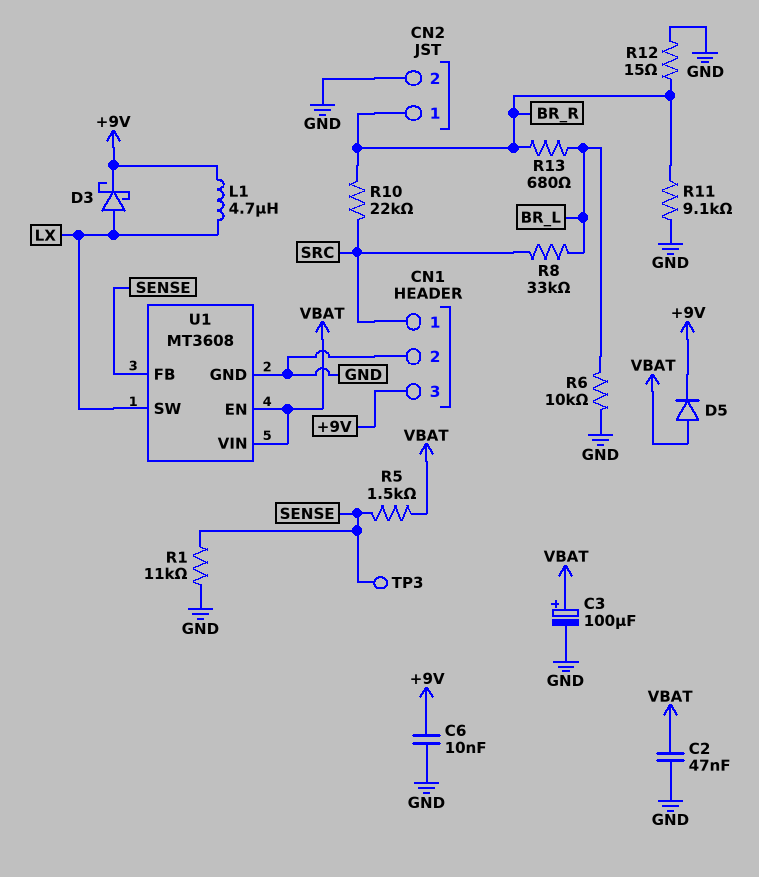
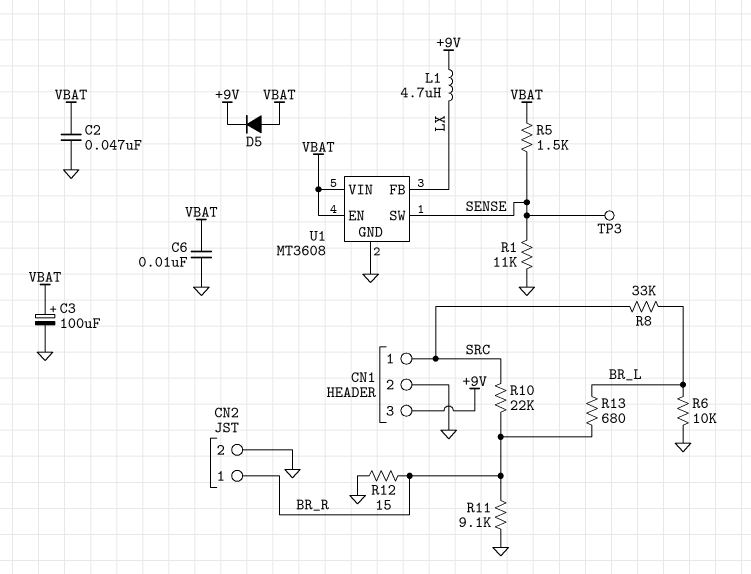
C6: 10nF (+9V, GND) -> 10nF (GND, VBAT)
D3: schottky (A LX, K +9V) -> none
U1 pin FB: SENSE -> LX
U1 pin SW: LX -> SENSE

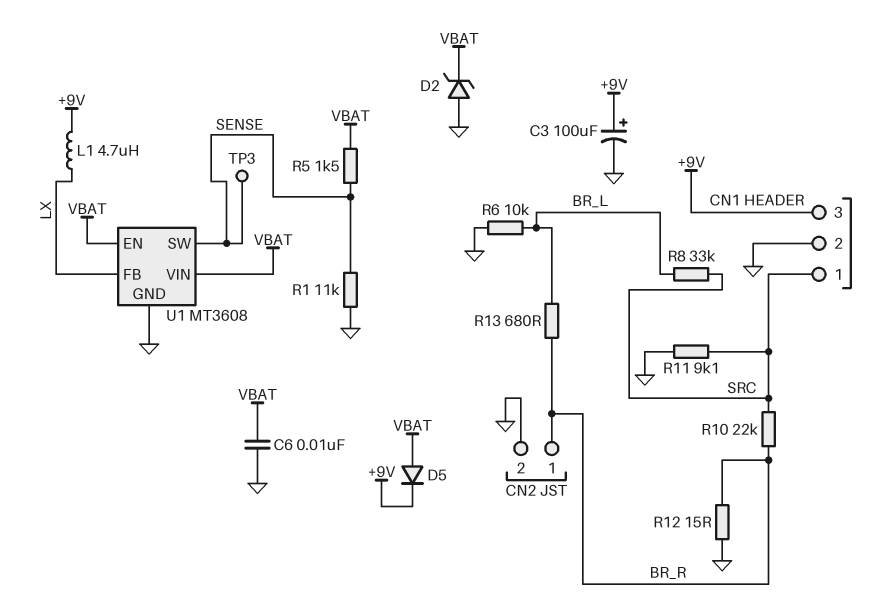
C2: 47nF (GND, VBAT) -> none
C3: 100uF (plus VBAT, minus GND) -> 100uF (plus +9V, minus GND)
D2: none -> zener (A GND, K VBAT)
R11: 9.1k (BR_R, GND) -> 9.1k (GND, SRC)

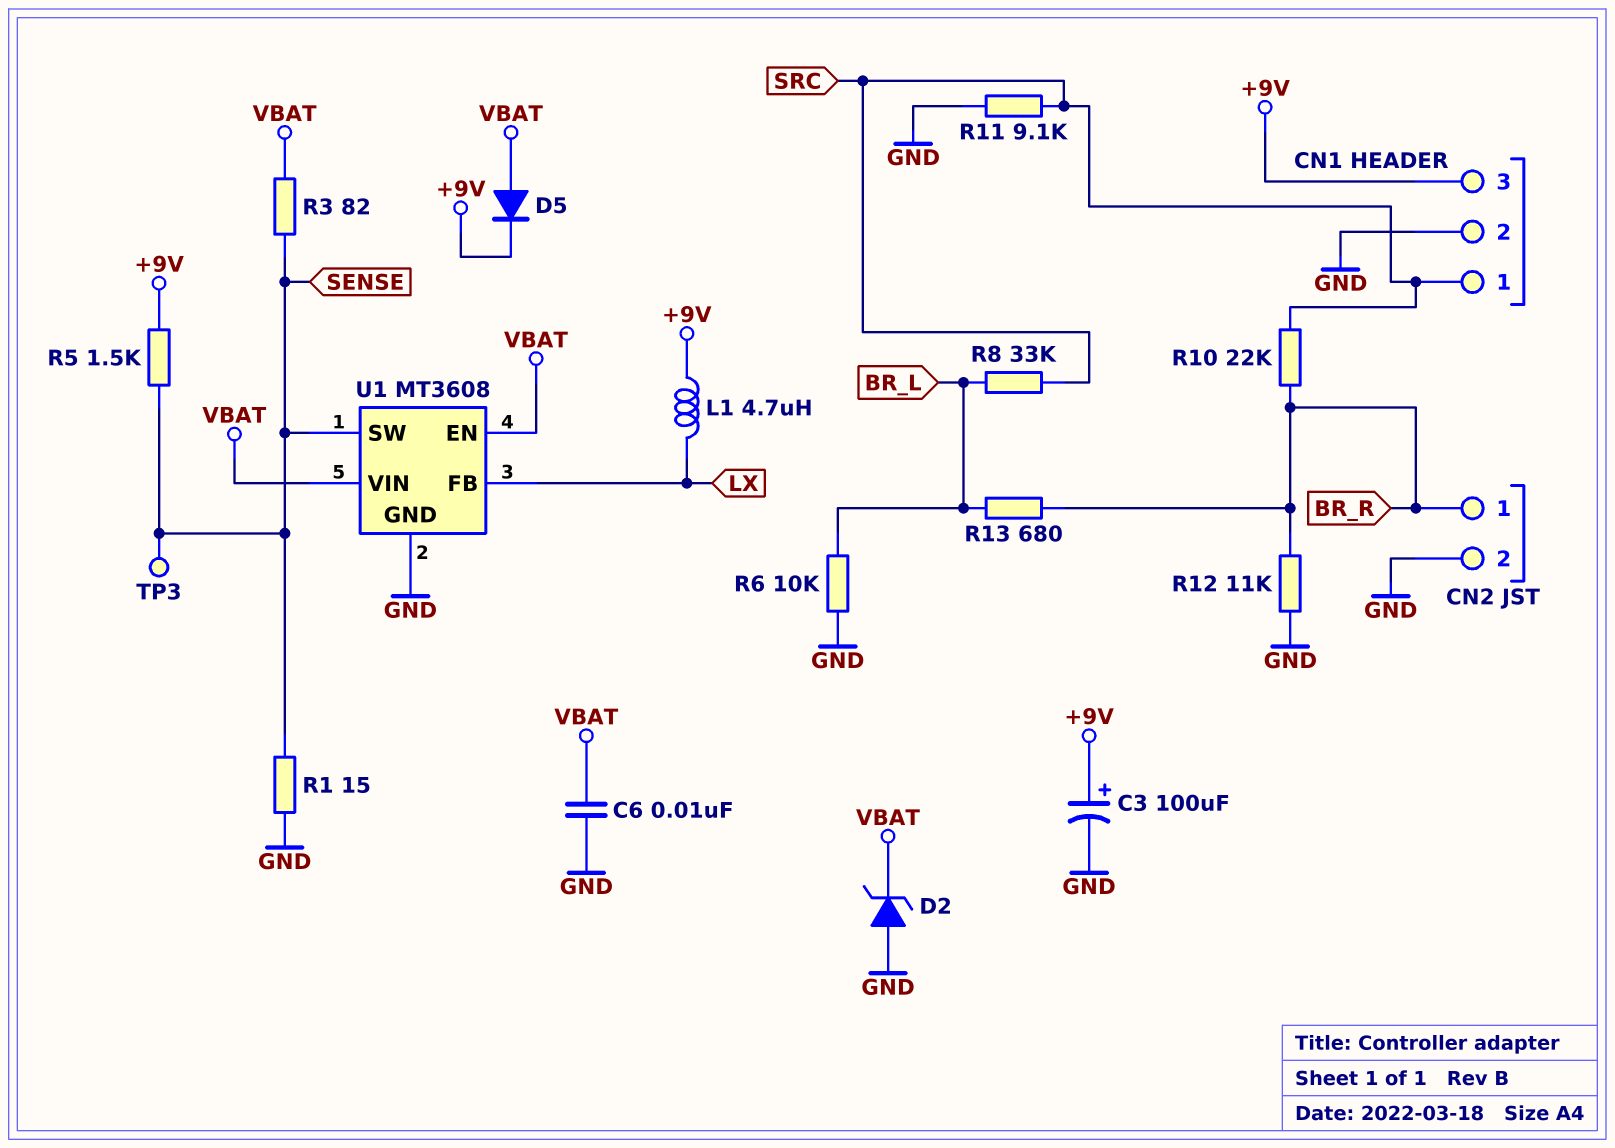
R1: 11k (GND, SENSE) -> 15 (GND, SENSE)
R3: none -> 82 (SENSE, VBAT)
R5: 1.5k (SENSE, VBAT) -> 1.5k (+9V, SENSE)
R12: 15 (BR_R, GND) -> 11k (BR_R, GND)

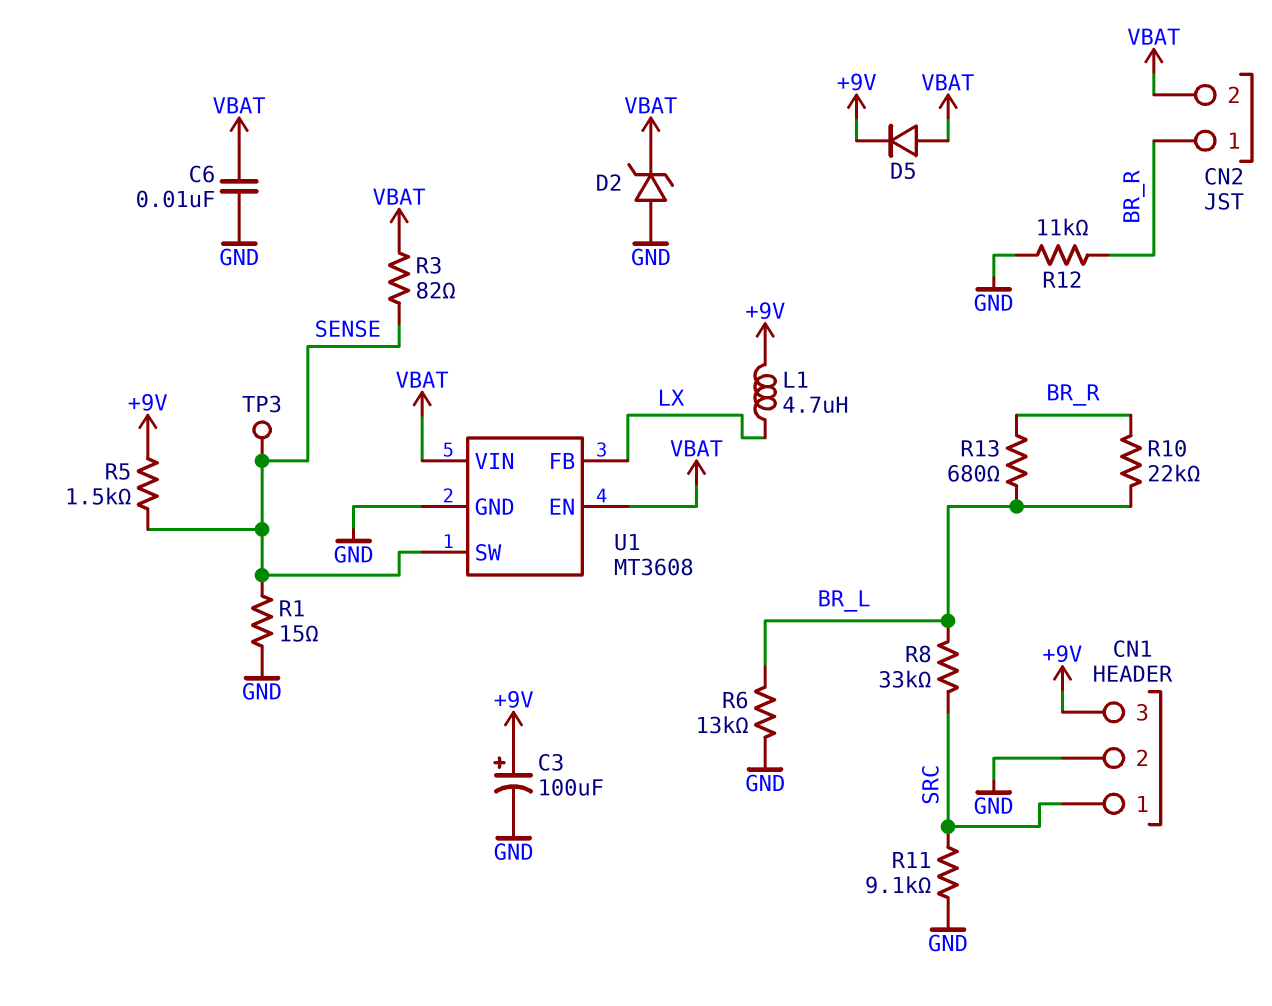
CN2 pin 2: GND -> VBAT
R6: 10k (BR_L, GND) -> 13k (BR_L, GND)
R10: 22k (BR_R, SRC) -> 22k (BR_L, BR_R)

